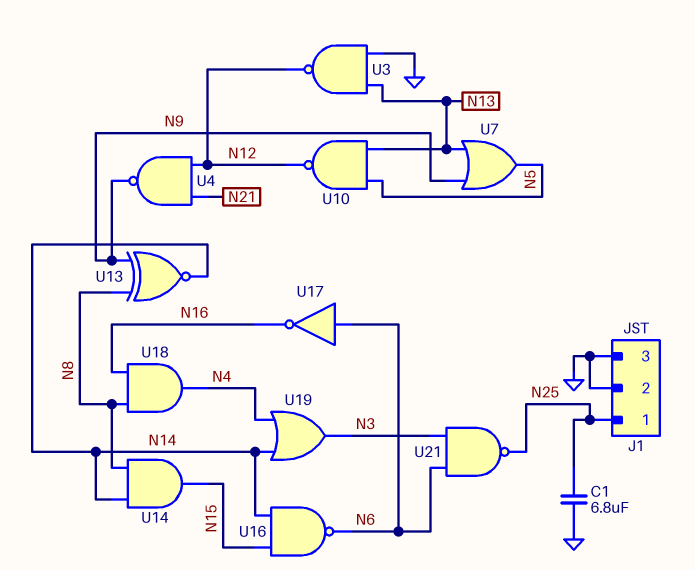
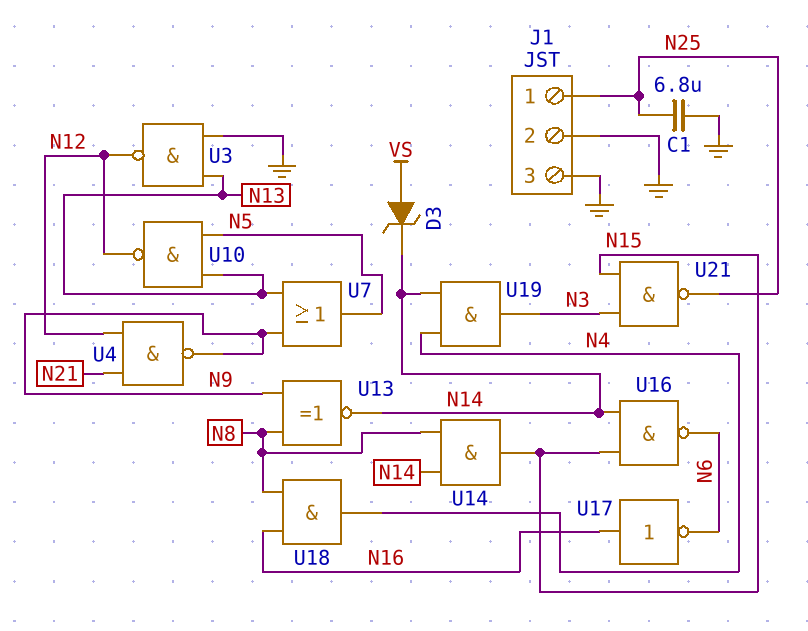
D3: none -> zener (A VS, K N14)
U17: NOT (in N6, out N16) -> NOT (in N16, out N6)
U19: OR (in N4, in N14, out N3) -> AND (in N4, in N14, out N3)
U21: NAND (in N3, in N6, out N25) -> NAND (in N3, in N15, out N25)

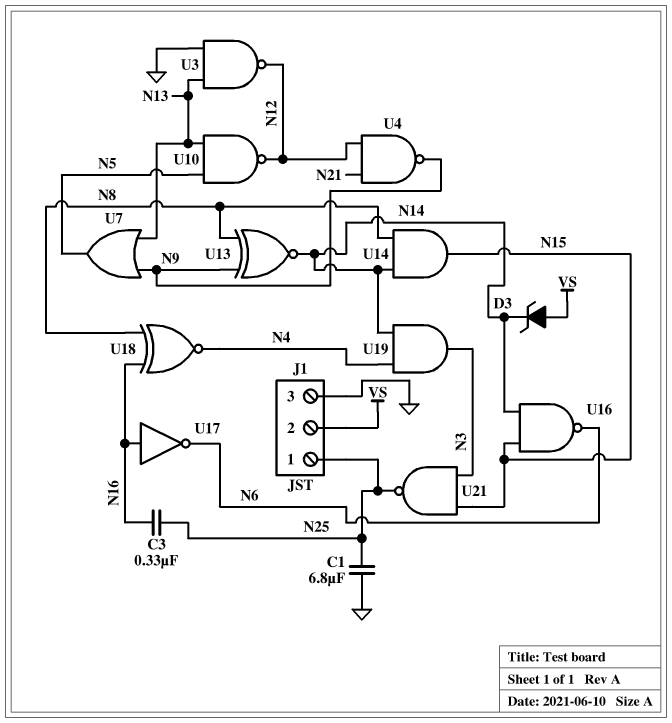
C3: none -> 330nF (N16, N25)
J1 pin 2: GND -> VS
U18: AND (in N8, in N16, out N4) -> XNOR (in N8, in N16, out N4)

